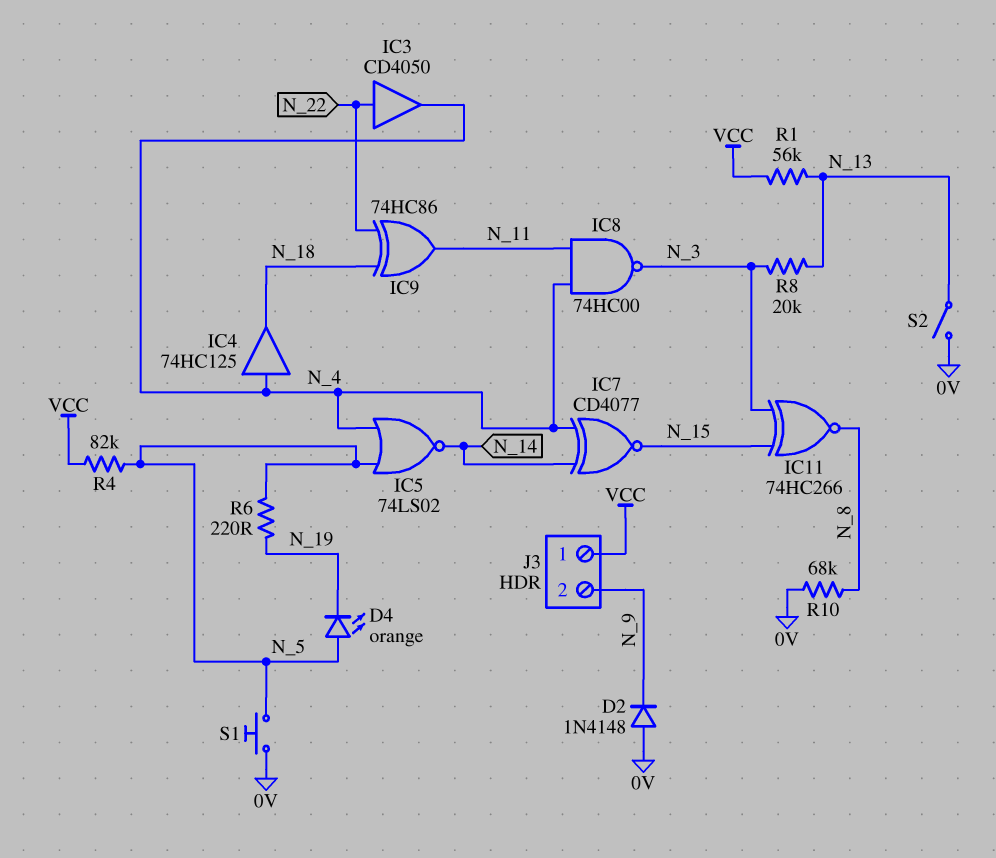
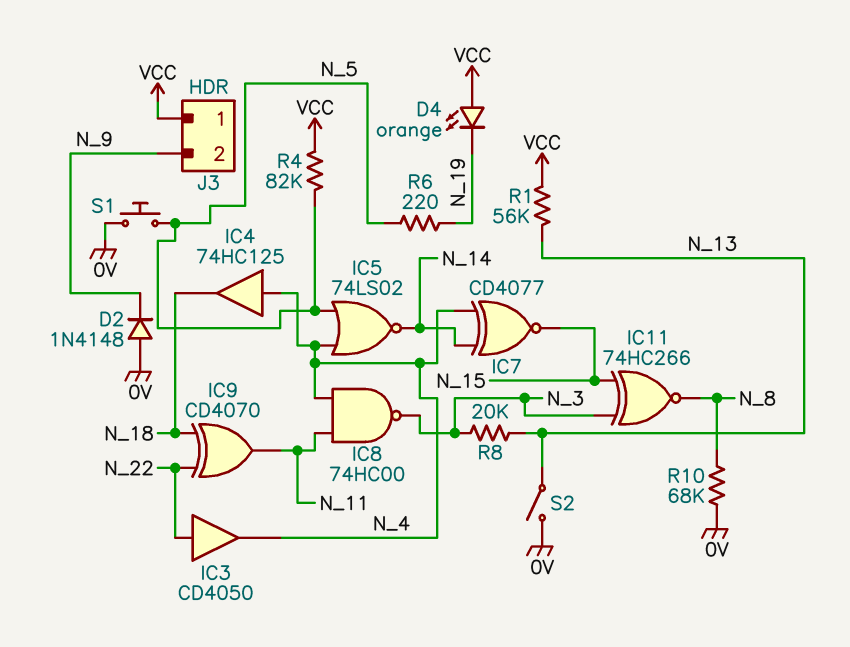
D4: LED orange (A N_5, K N_19) -> LED orange (A VCC, K N_19)
IC9: XOR 74HC86 (in N_18, in N_22, out N_11) -> XOR CD4070 (in N_18, in N_22, out N_11)

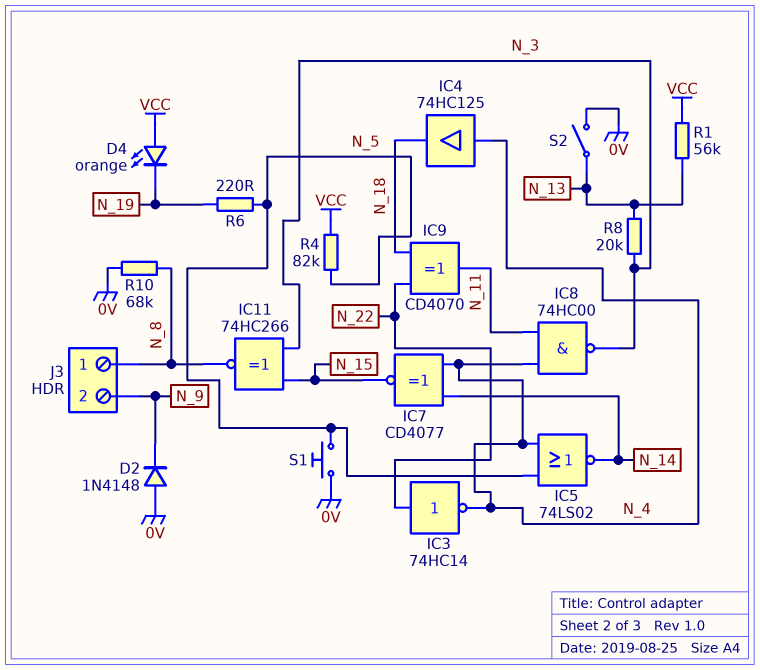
IC3: buffer CD4050 (in N_22, out N_4) -> NOT 74HC14 (in N_22, out N_4)
J3 pin 1: VCC -> N_8

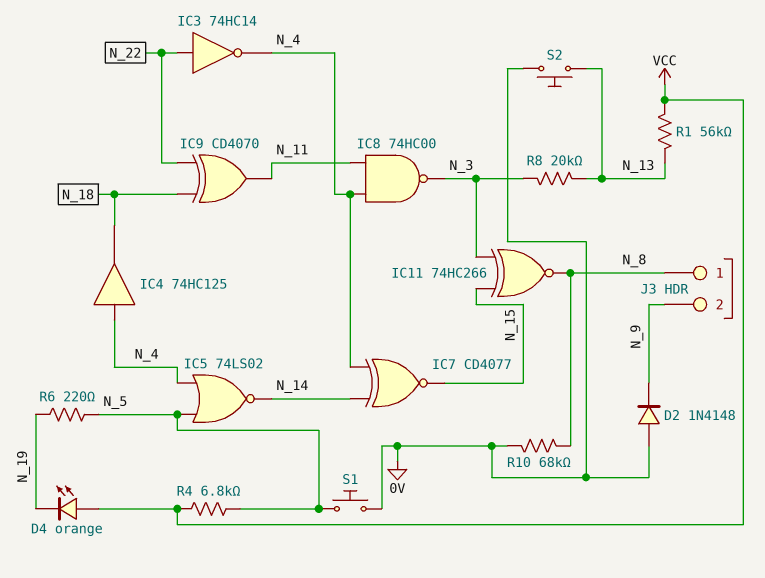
R4: 82k (N_5, VCC) -> 6.8k (N_5, VCC)
S2: switch (0V, N_13) -> button (0V, N_13)

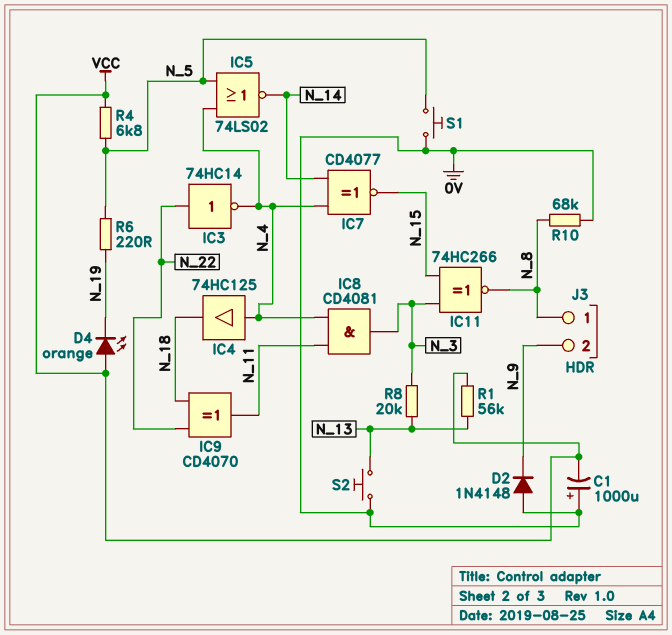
C1: none -> 1000uF (plus 0V, minus VCC)
IC8: NAND 74HC00 (in N_4, in N_11, out N_3) -> AND CD4081 (in N_4, in N_11, out N_3)

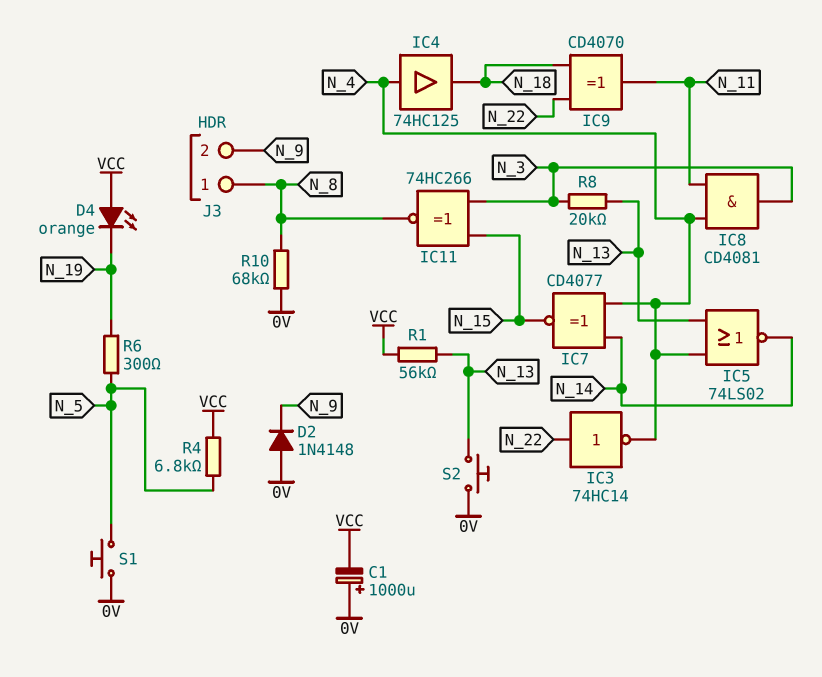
IC5: NOR 74LS02 (in N_4, in N_5, out N_14) -> NOR 74LS02 (in N_4, in N_13, out N_14)
R6: 220 (N_5, N_19) -> 300 (N_5, N_19)

